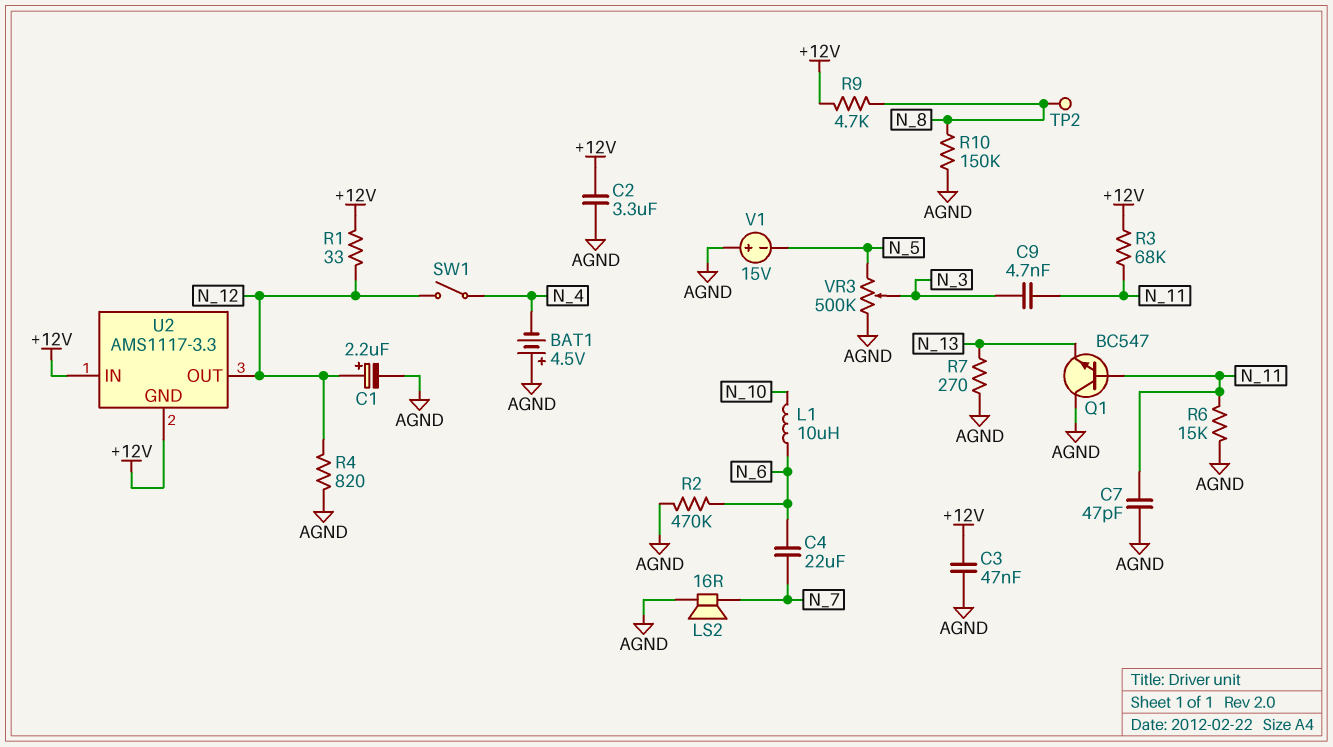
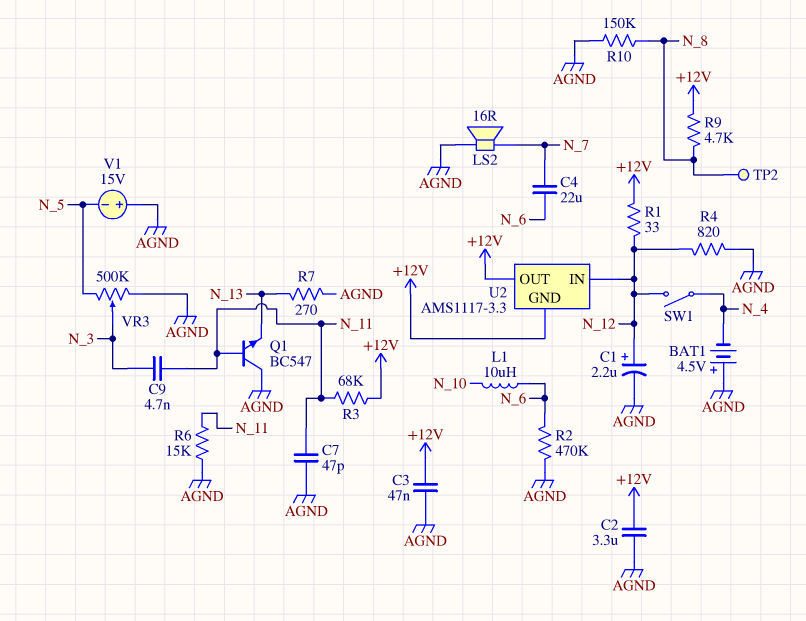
U2 pin IN: +12V -> N_12
U2 pin OUT: N_12 -> +12V

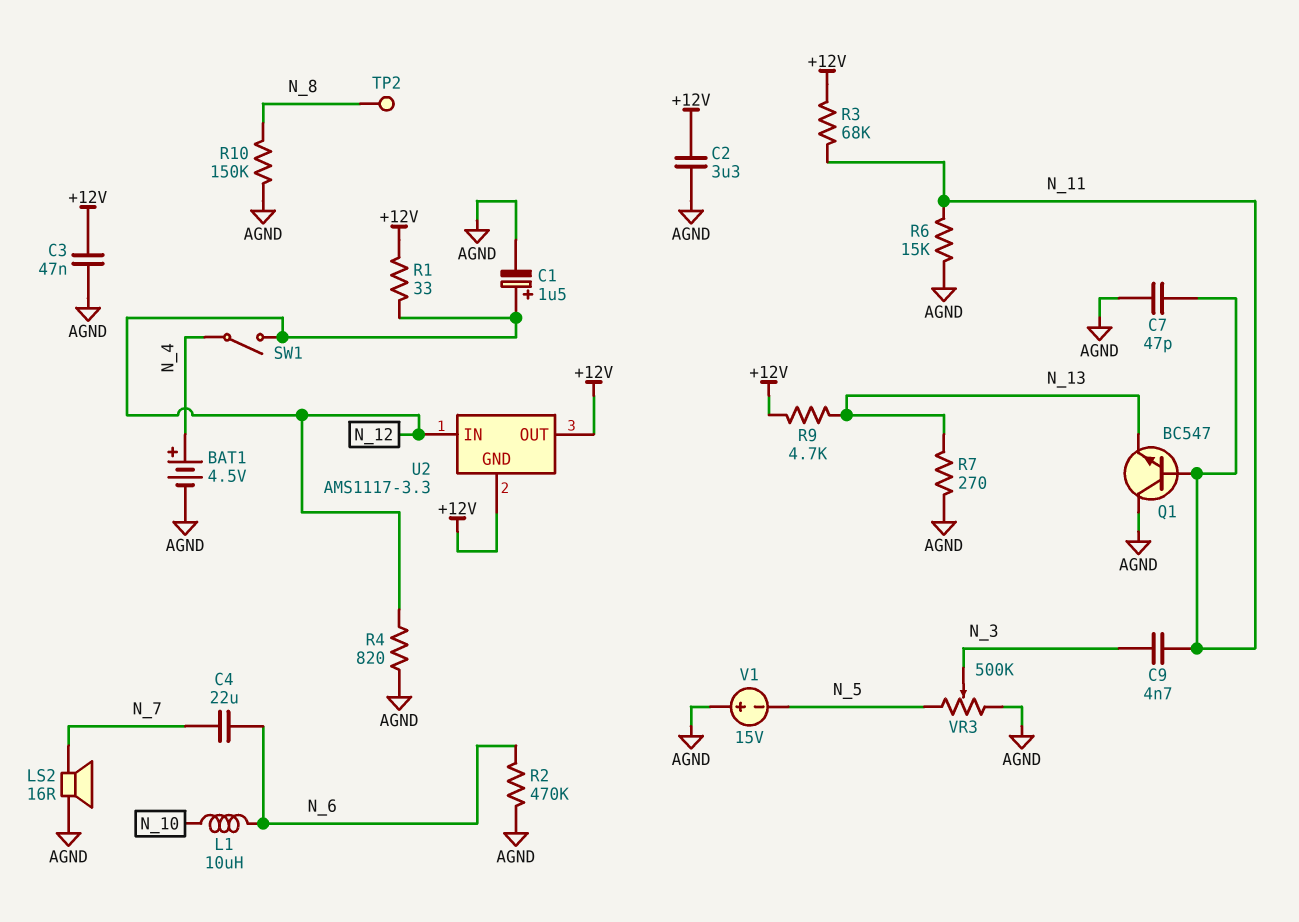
BAT1: 4.5V (plus AGND, minus N_4) -> 4.5V (plus N_4, minus AGND)
C1: 2.2uF (plus N_12, minus AGND) -> 1.5uF (plus N_12, minus AGND)
R9: 4.7k (+12V, N_8) -> 4.7k (+12V, N_13)

